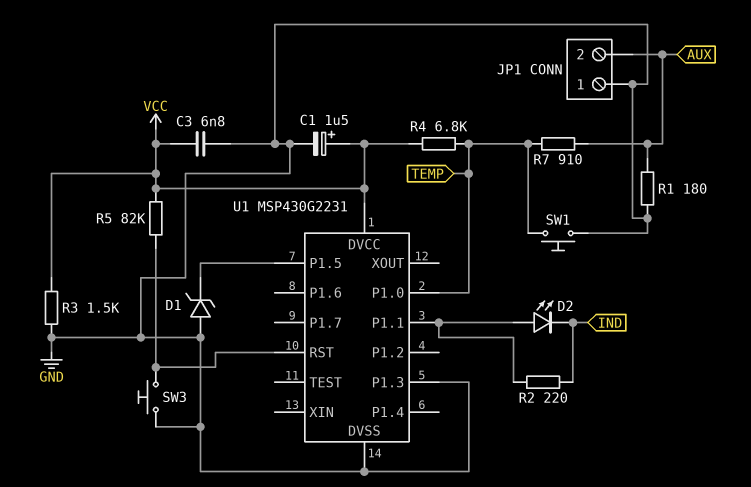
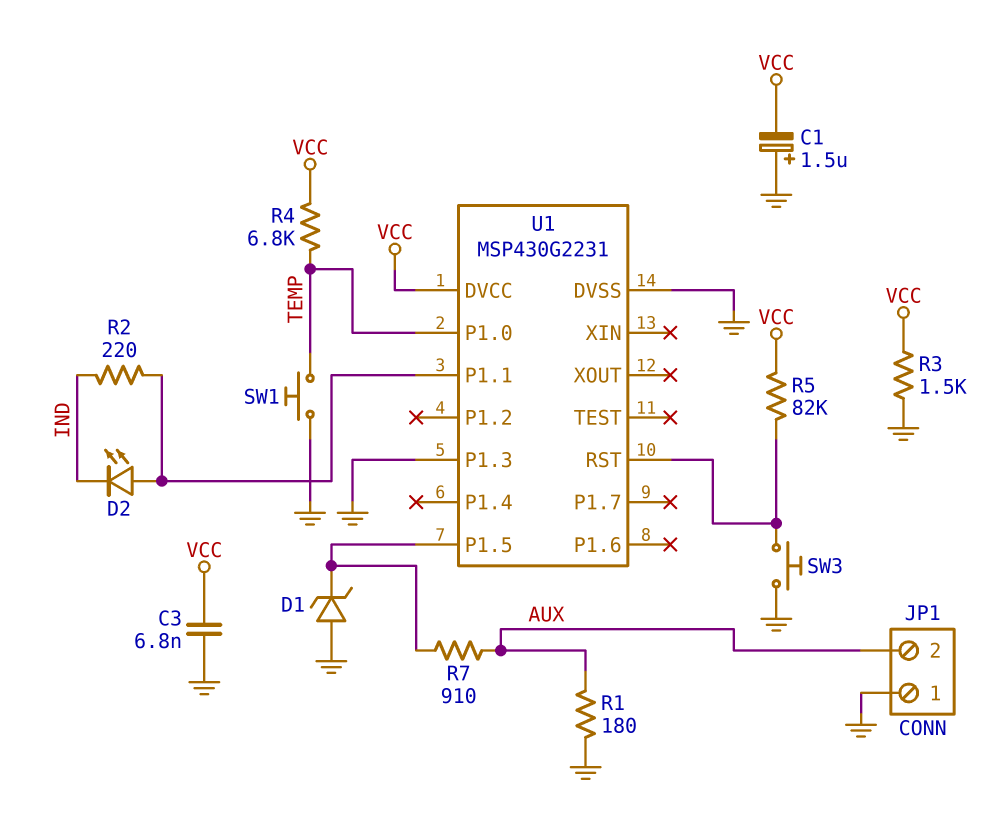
C1: 1.5uF (plus VCC, minus GND) -> 1.5uF (plus GND, minus VCC)
R7: 910 (AUX, TEMP) -> 910 (AUX, U1/P1.5)

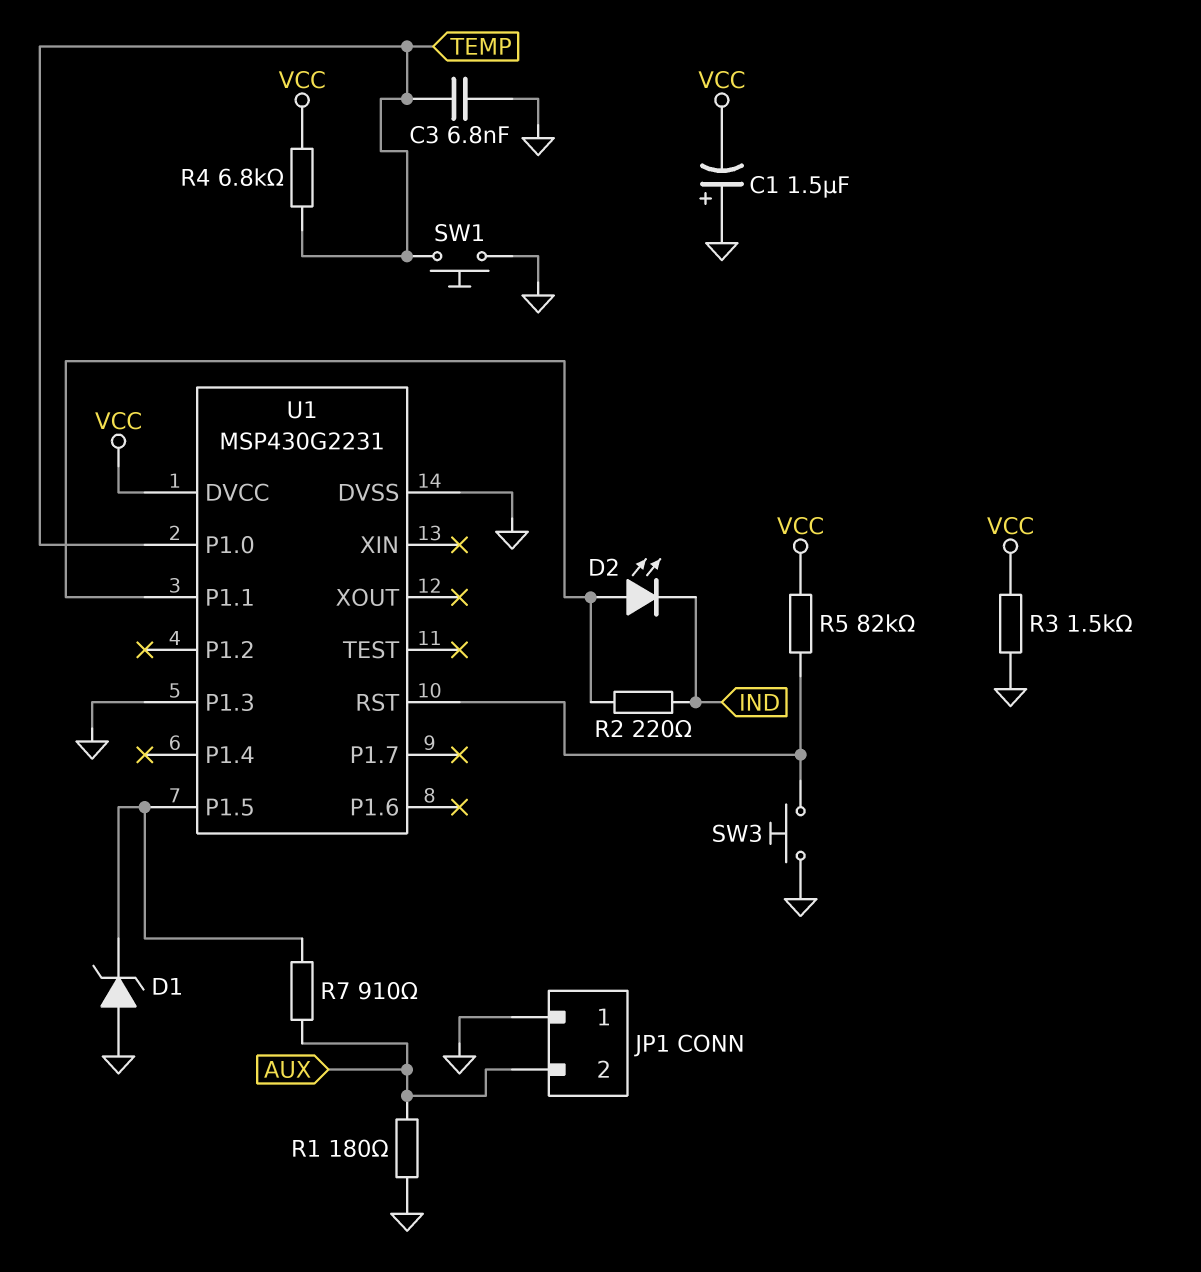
C3: 6.8nF (GND, VCC) -> 6.8nF (GND, TEMP)

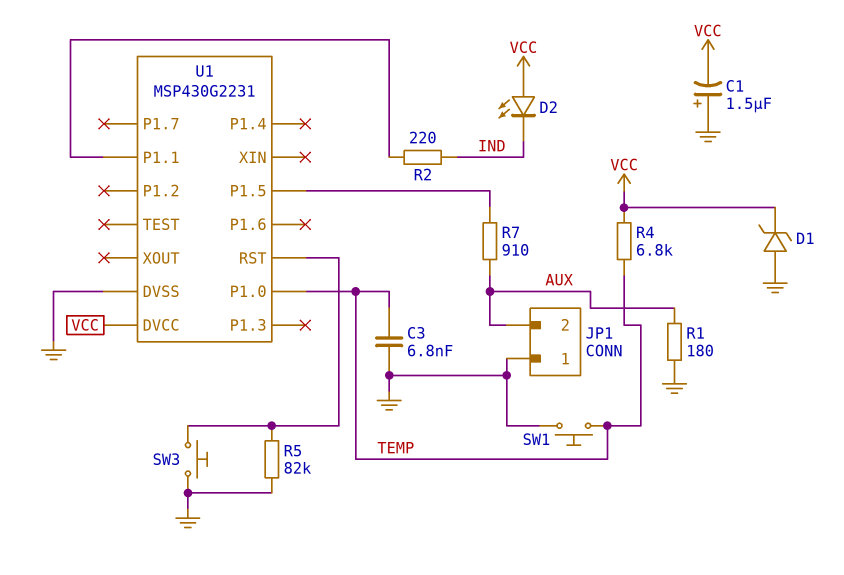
D1: zener (A GND, K U1/P1.5) -> zener (A GND, K VCC)
D2: LED (A U1/P1.1, K IND) -> LED (A VCC, K IND)
R3: 1.5k (GND, VCC) -> none
R5: 82k (U1/RST, VCC) -> 82k (GND, U1/RST)
U1 pin P1.3: GND -> none

